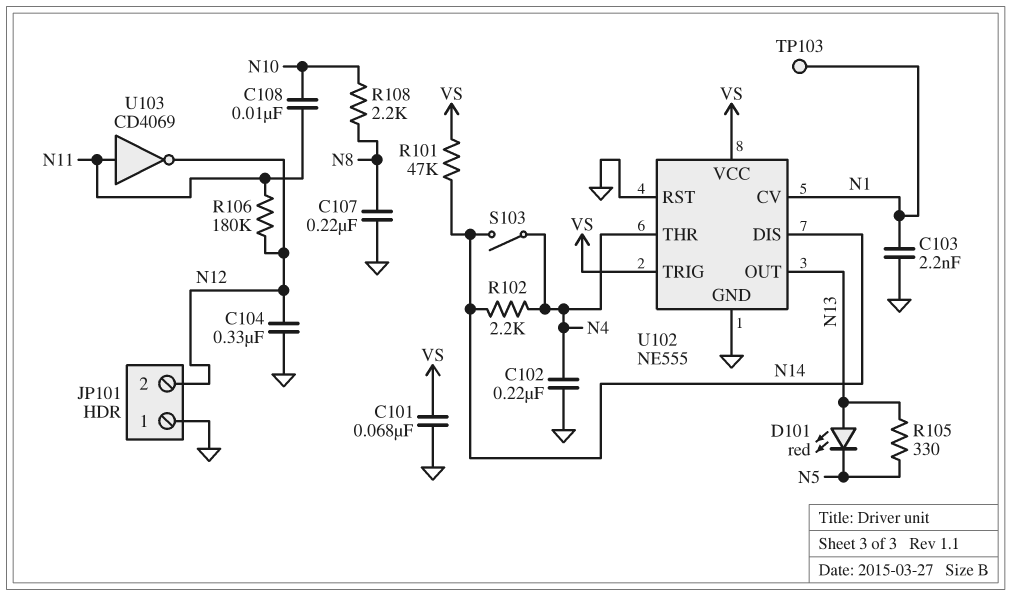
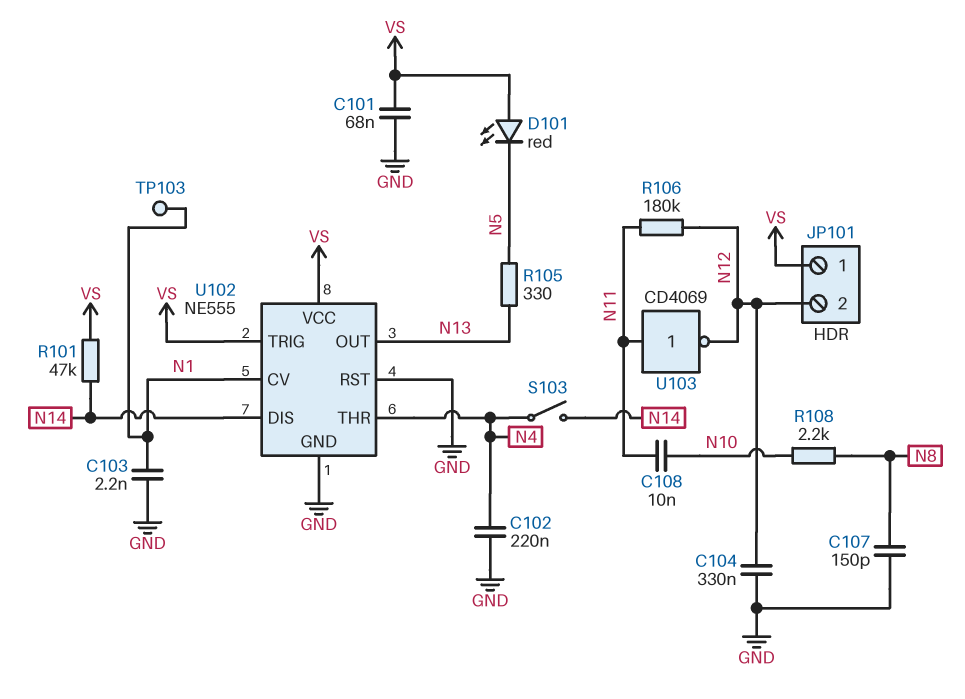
C107: 220nF (GND, N8) -> 150pF (GND, N8)
D101: LED red (A N13, K N5) -> LED red (A VS, K N5)
JP101 pin 1: GND -> VS
R102: 2.2k (N4, N14) -> none

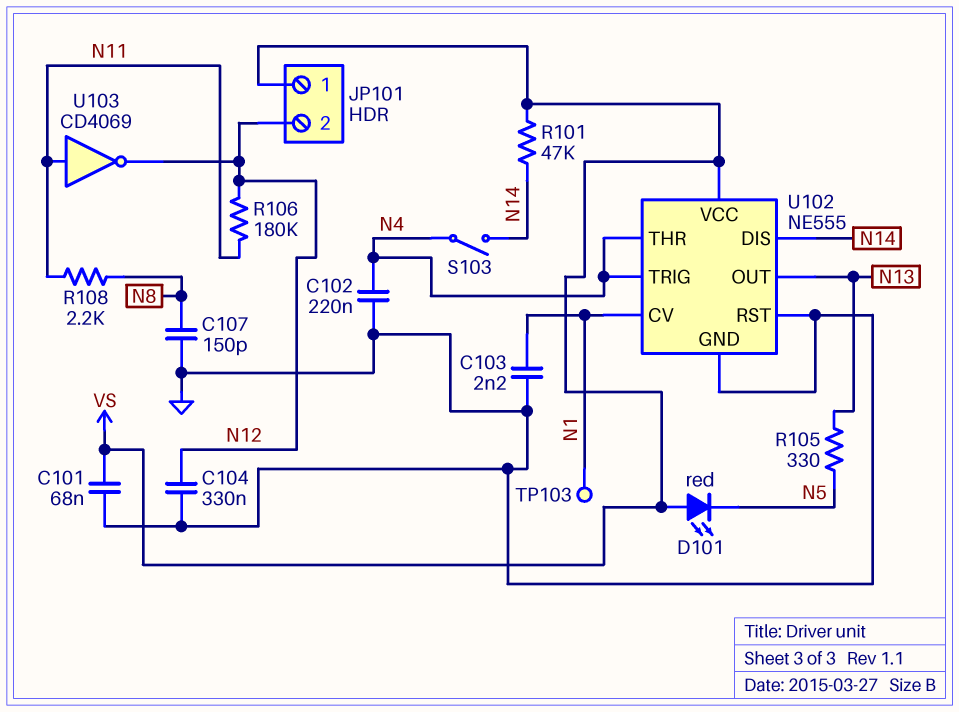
C108: 10nF (N10, N11) -> none
R108: 2.2k (N8, N10) -> 2.2k (N8, N11)
U102 pin TRIG: VS -> N4

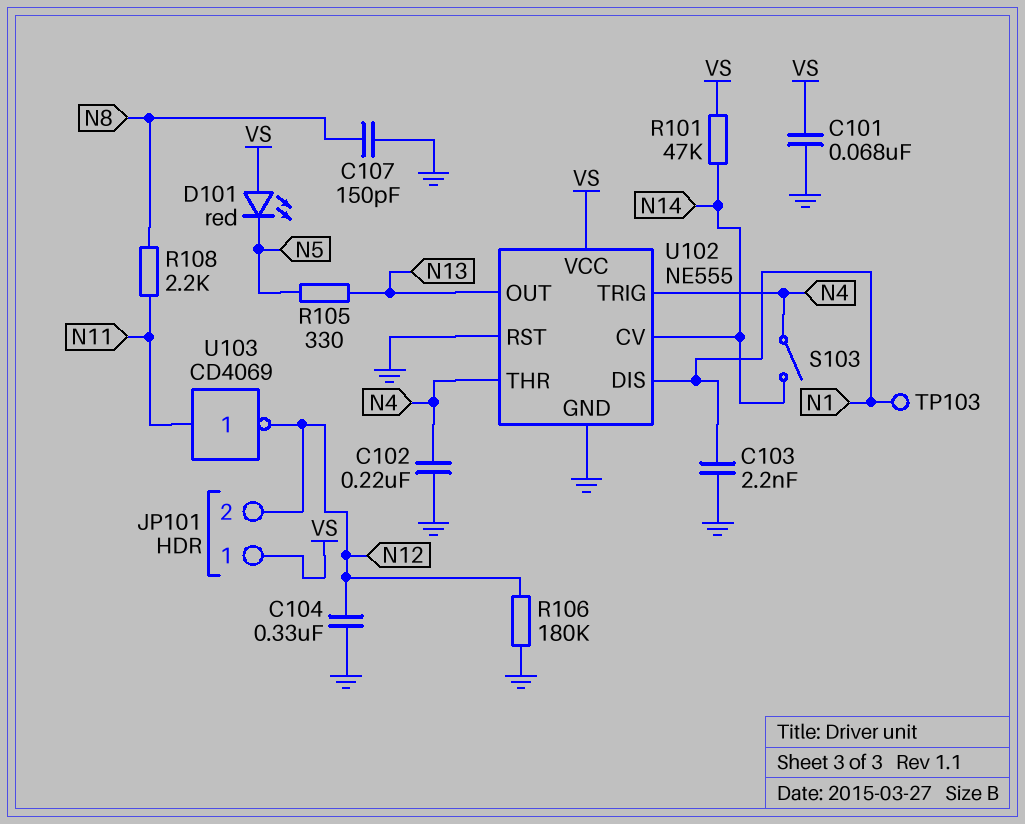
R106: 180k (N11, N12) -> 180k (GND, N12)
U102 pin CV: N1 -> N14
U102 pin DIS: N14 -> N1

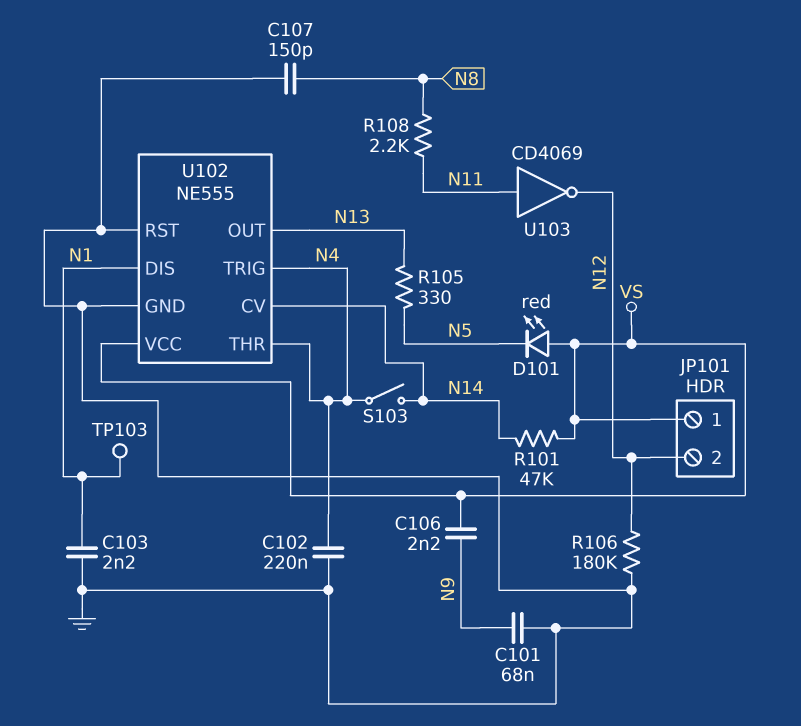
C101: 68nF (GND, VS) -> 68nF (GND, N9)
C104: 330nF (GND, N12) -> none
C106: none -> 2.2nF (N9, VS)

